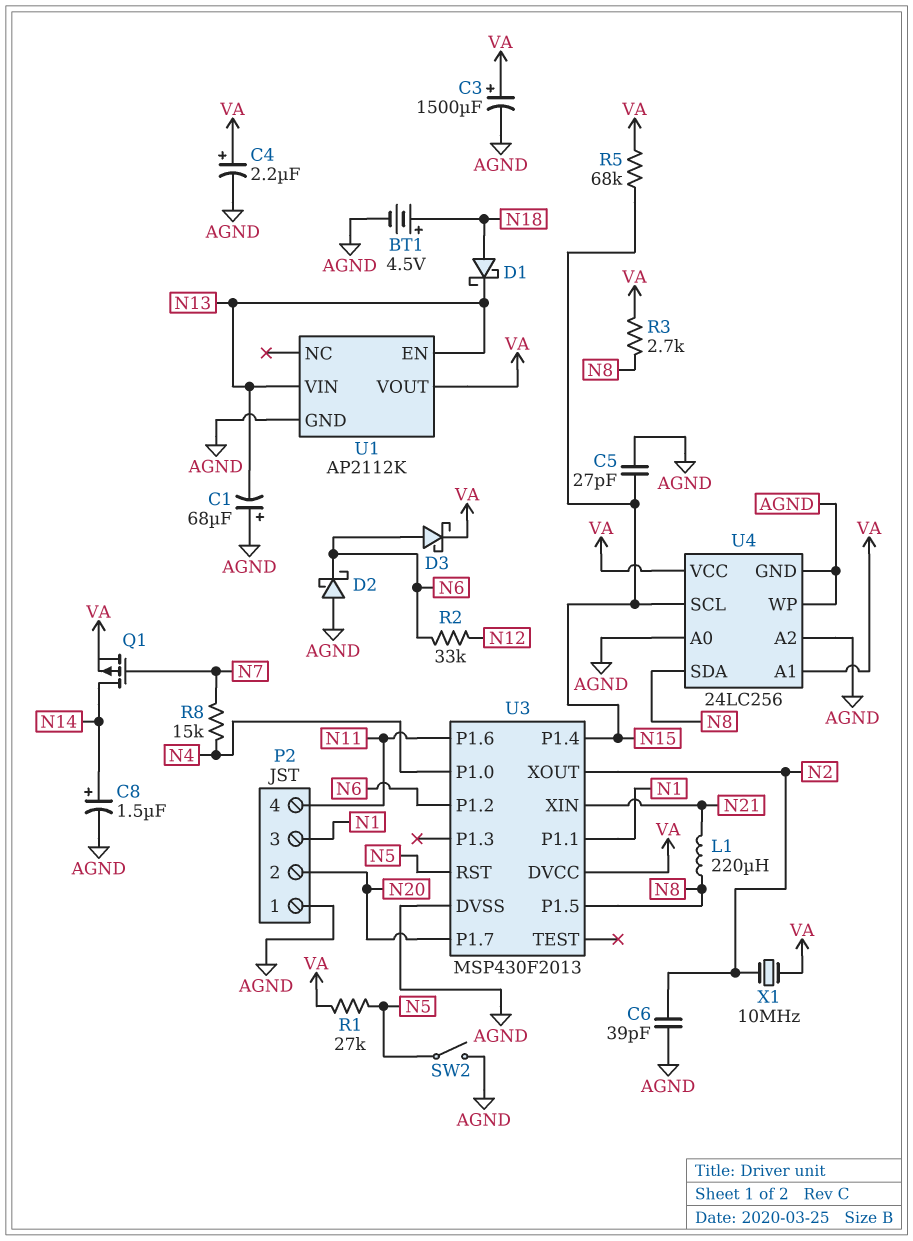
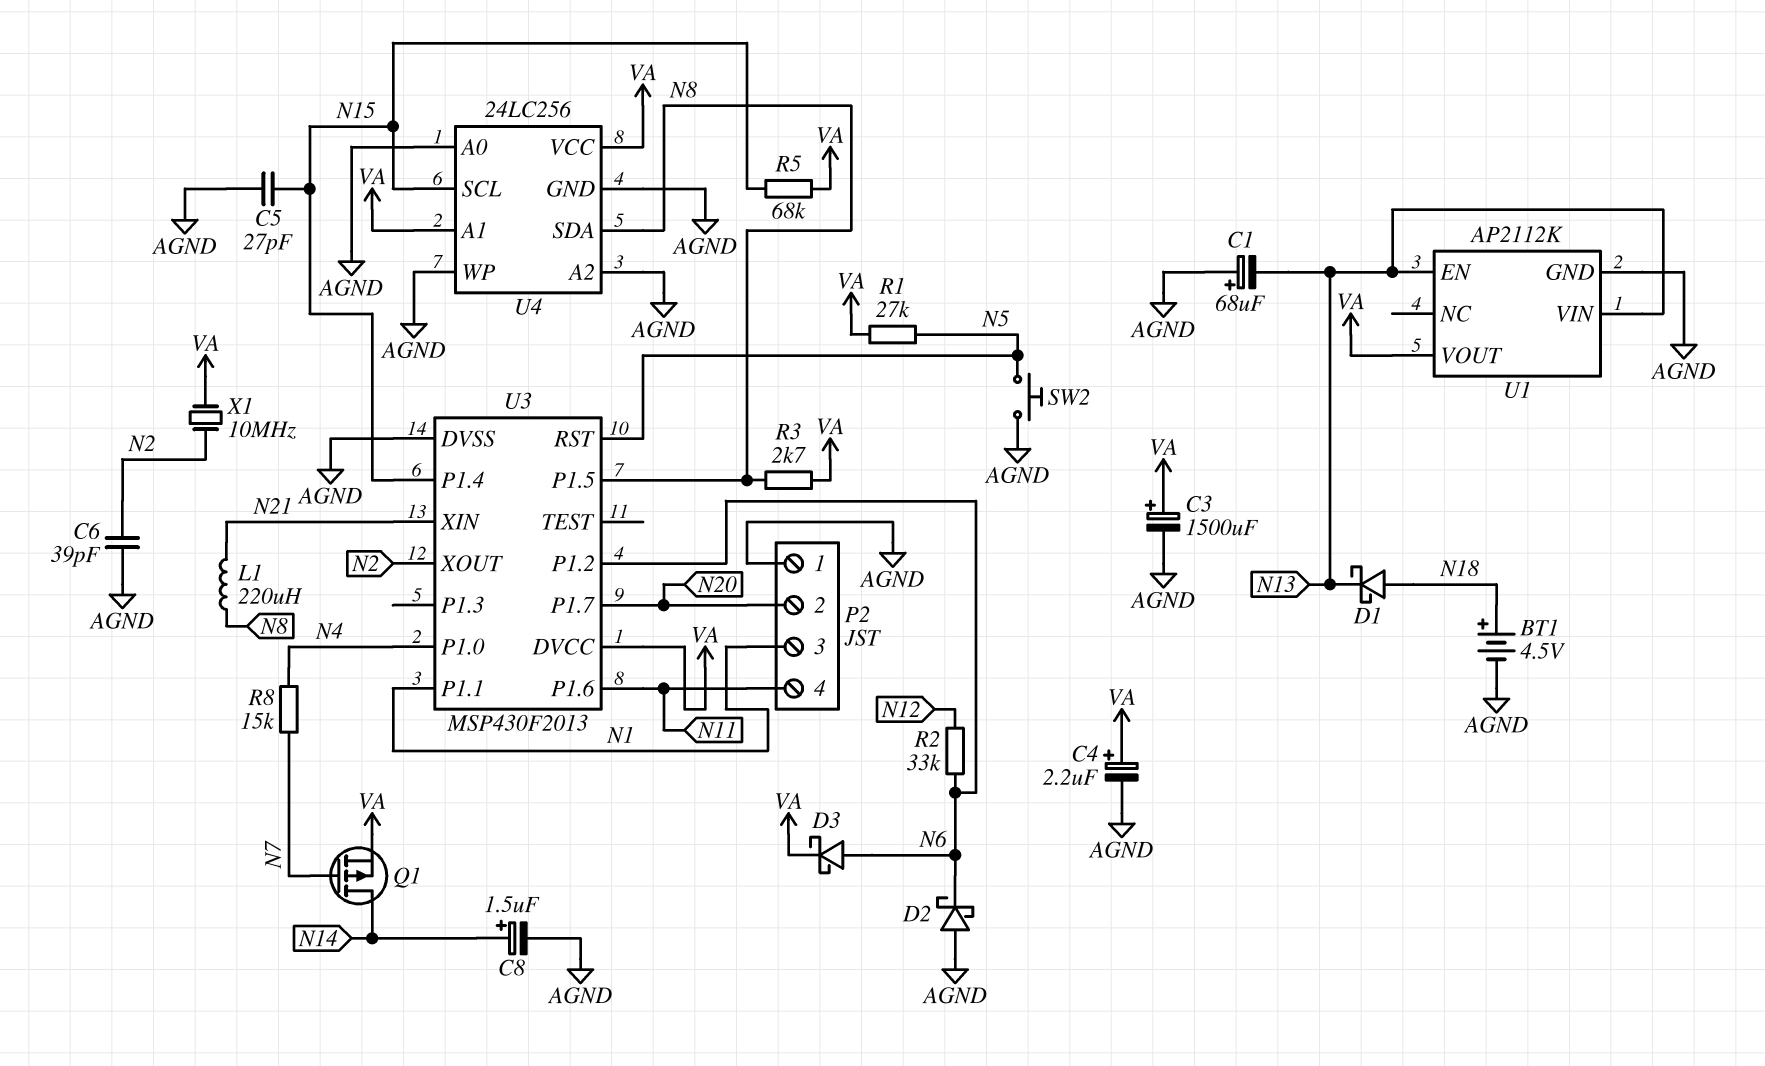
SW2: switch (AGND, N5) -> button (AGND, N5)

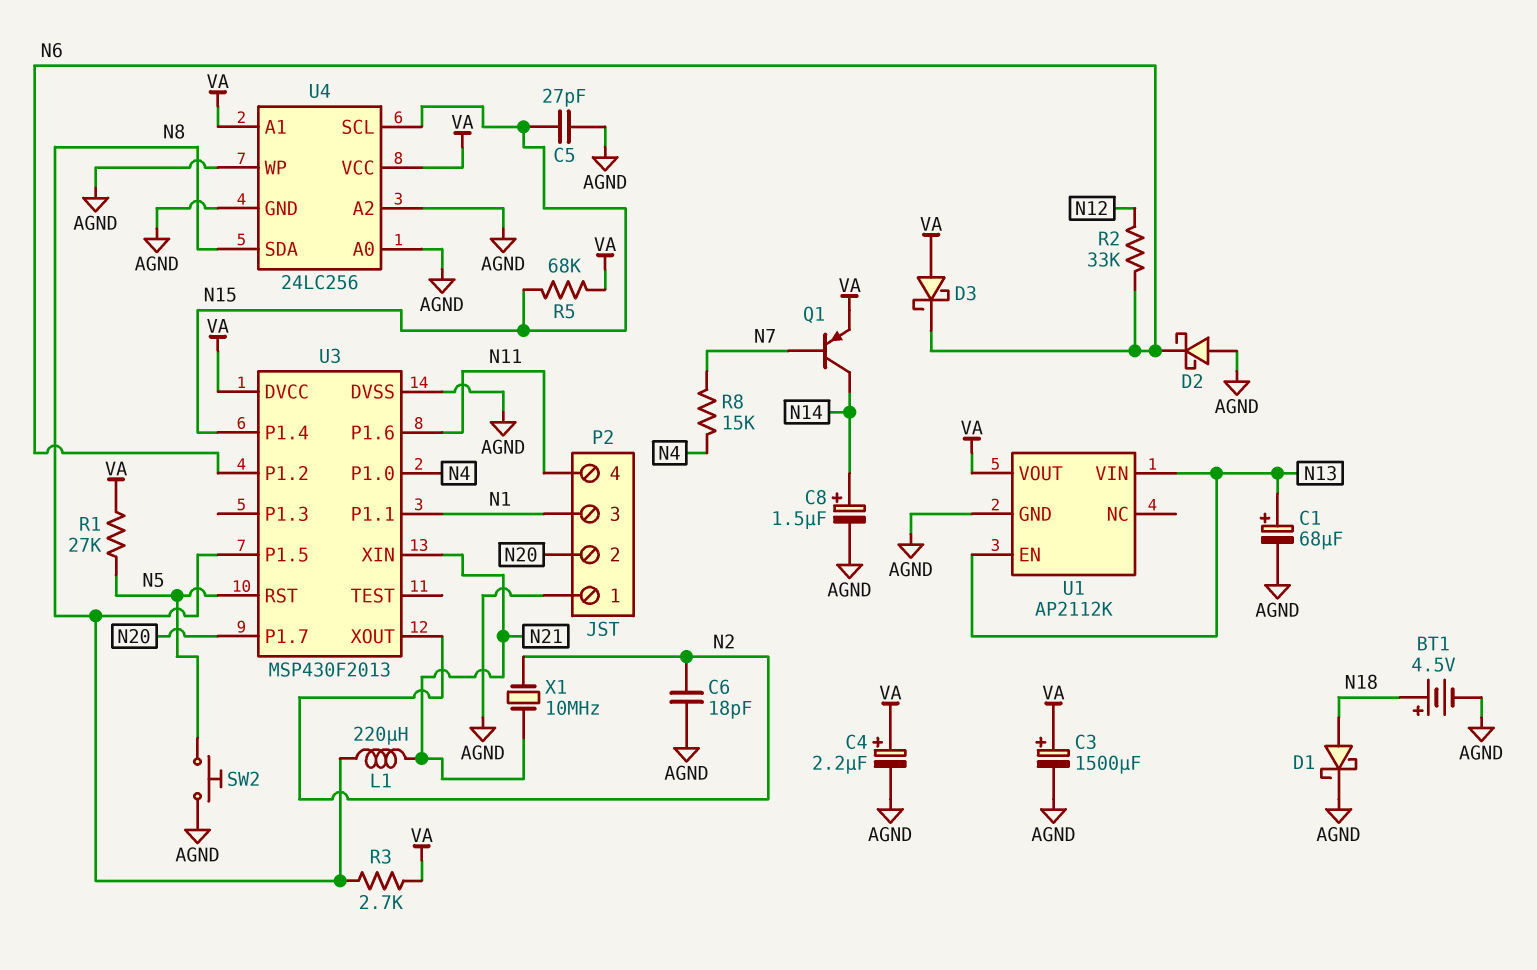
C1: 68uF (plus AGND, minus N13) -> 68uF (plus N13, minus AGND)
C6: 39pF (AGND, N2) -> 18pF (AGND, N2)
D1: schottky (A N18, K N13) -> schottky (A N18, K AGND)
D3: schottky (A N6, K VA) -> schottky (A VA, K N6)
Q1: PMOS (G N7, D N14, S VA) -> PNP (B N7, C N14, E VA)
X1: 10MHz (N2, VA) -> 10MHz (N2, N21)

